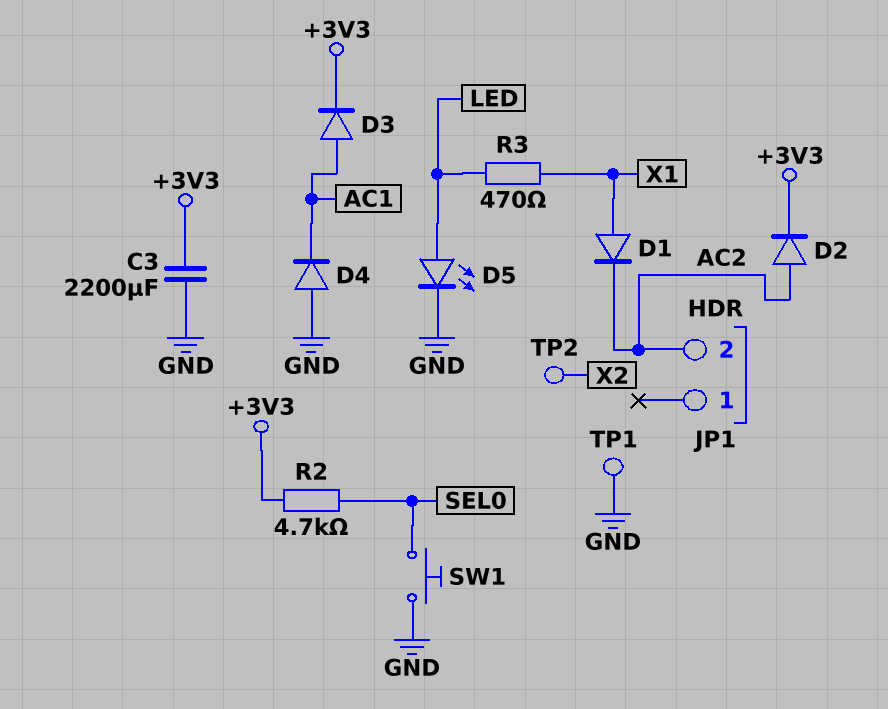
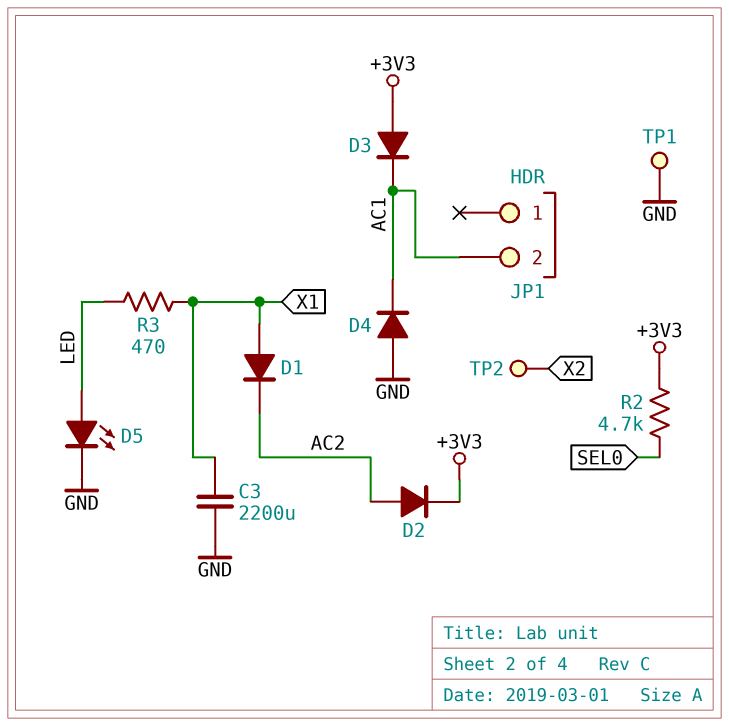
C3: 2200uF (+3V3, GND) -> 2200uF (GND, X1)
D3: diode (A AC1, K +3V3) -> diode (A +3V3, K AC1)
JP1 pin 2: AC2 -> AC1
SW1: button (GND, SEL0) -> none

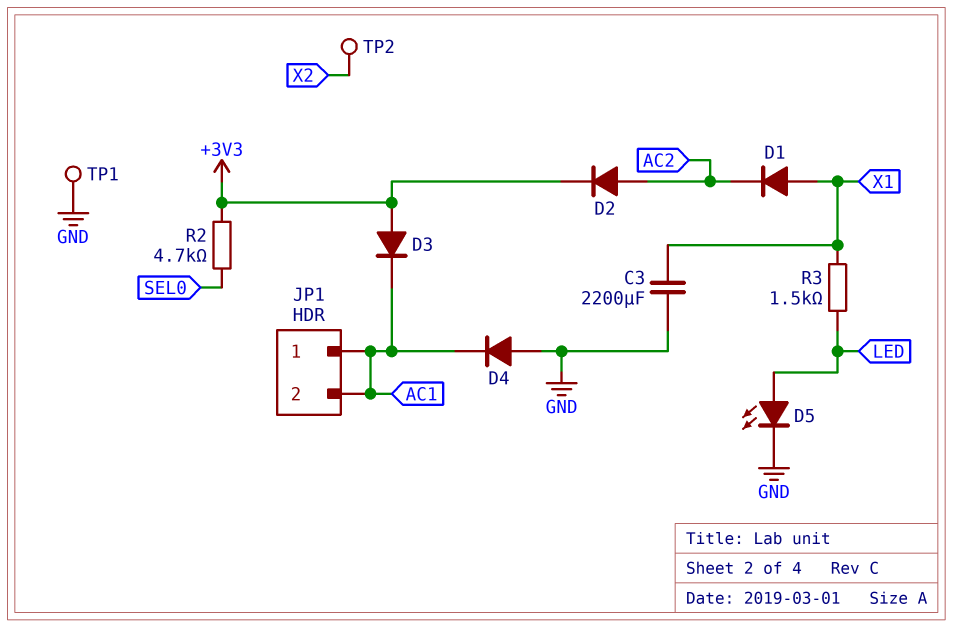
JP1 pin 1: none -> AC1
R3: 470 (LED, X1) -> 1.5k (LED, X1)

